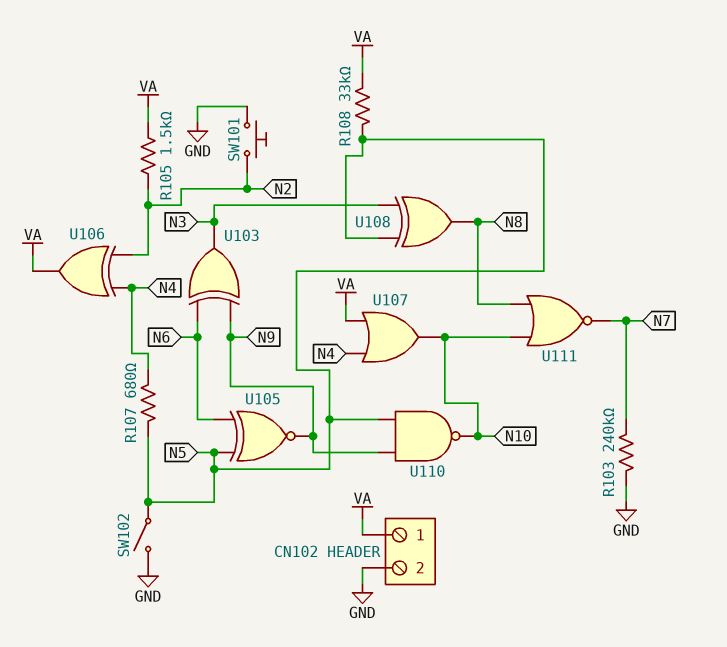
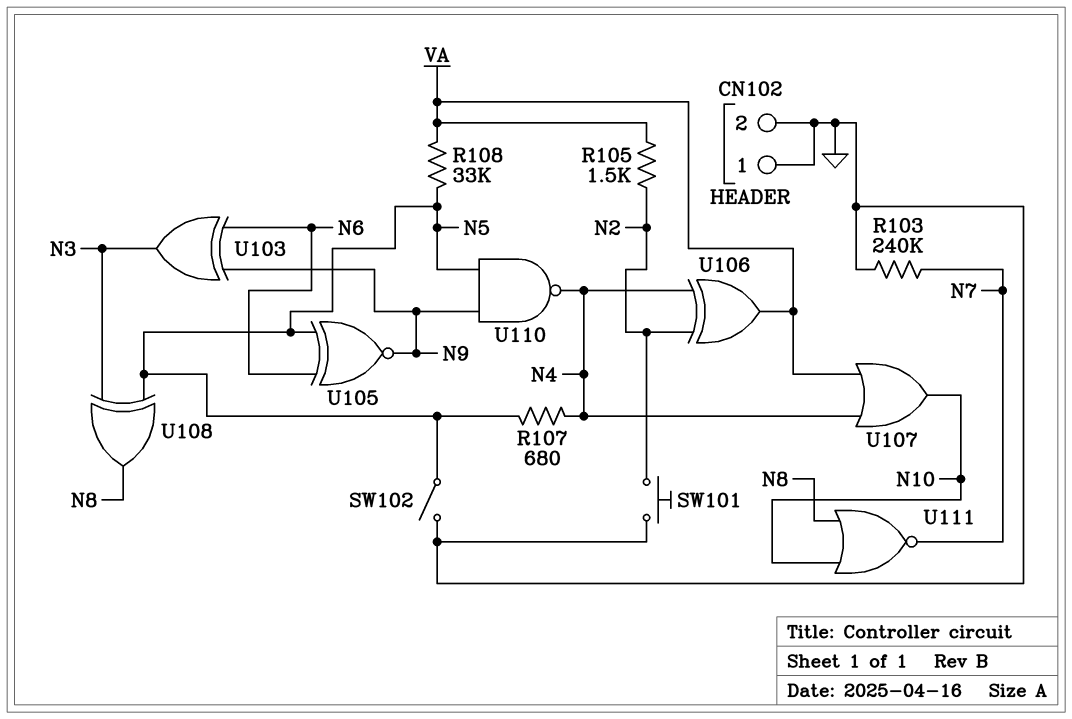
CN102 pin 1: VA -> GND
U110: NAND (in N5, in N9, out N10) -> NAND (in N5, in N9, out N4)

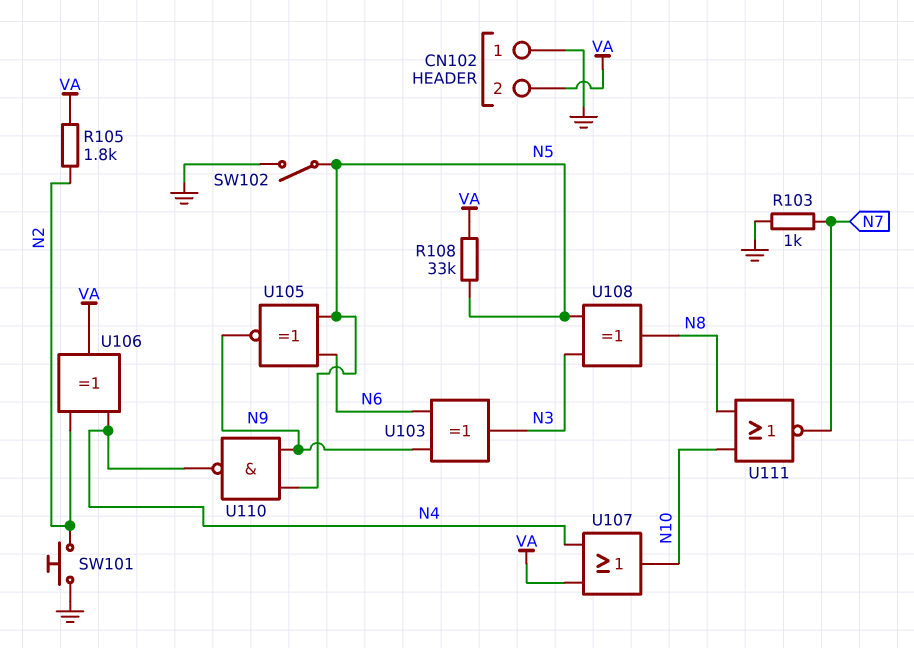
CN102 pin 2: GND -> VA
R103: 240k (GND, N7) -> 1k (GND, N7)
R105: 1.5k (N2, VA) -> 1.8k (N2, VA)
R107: 680 (N4, N5) -> none

